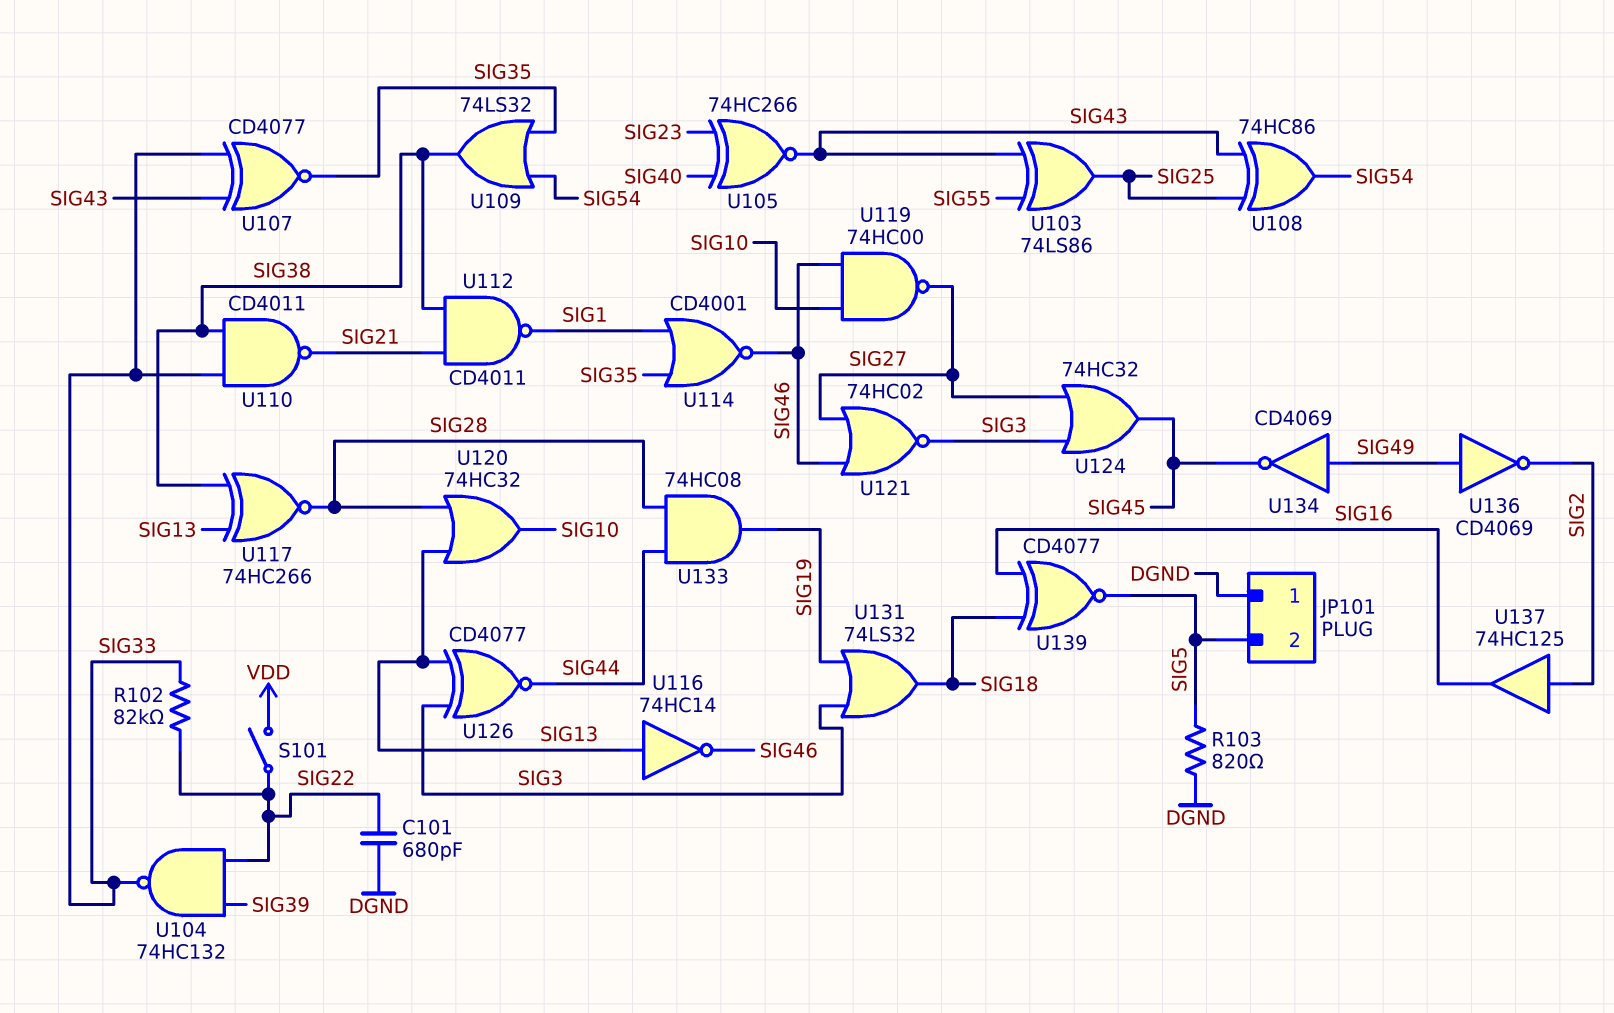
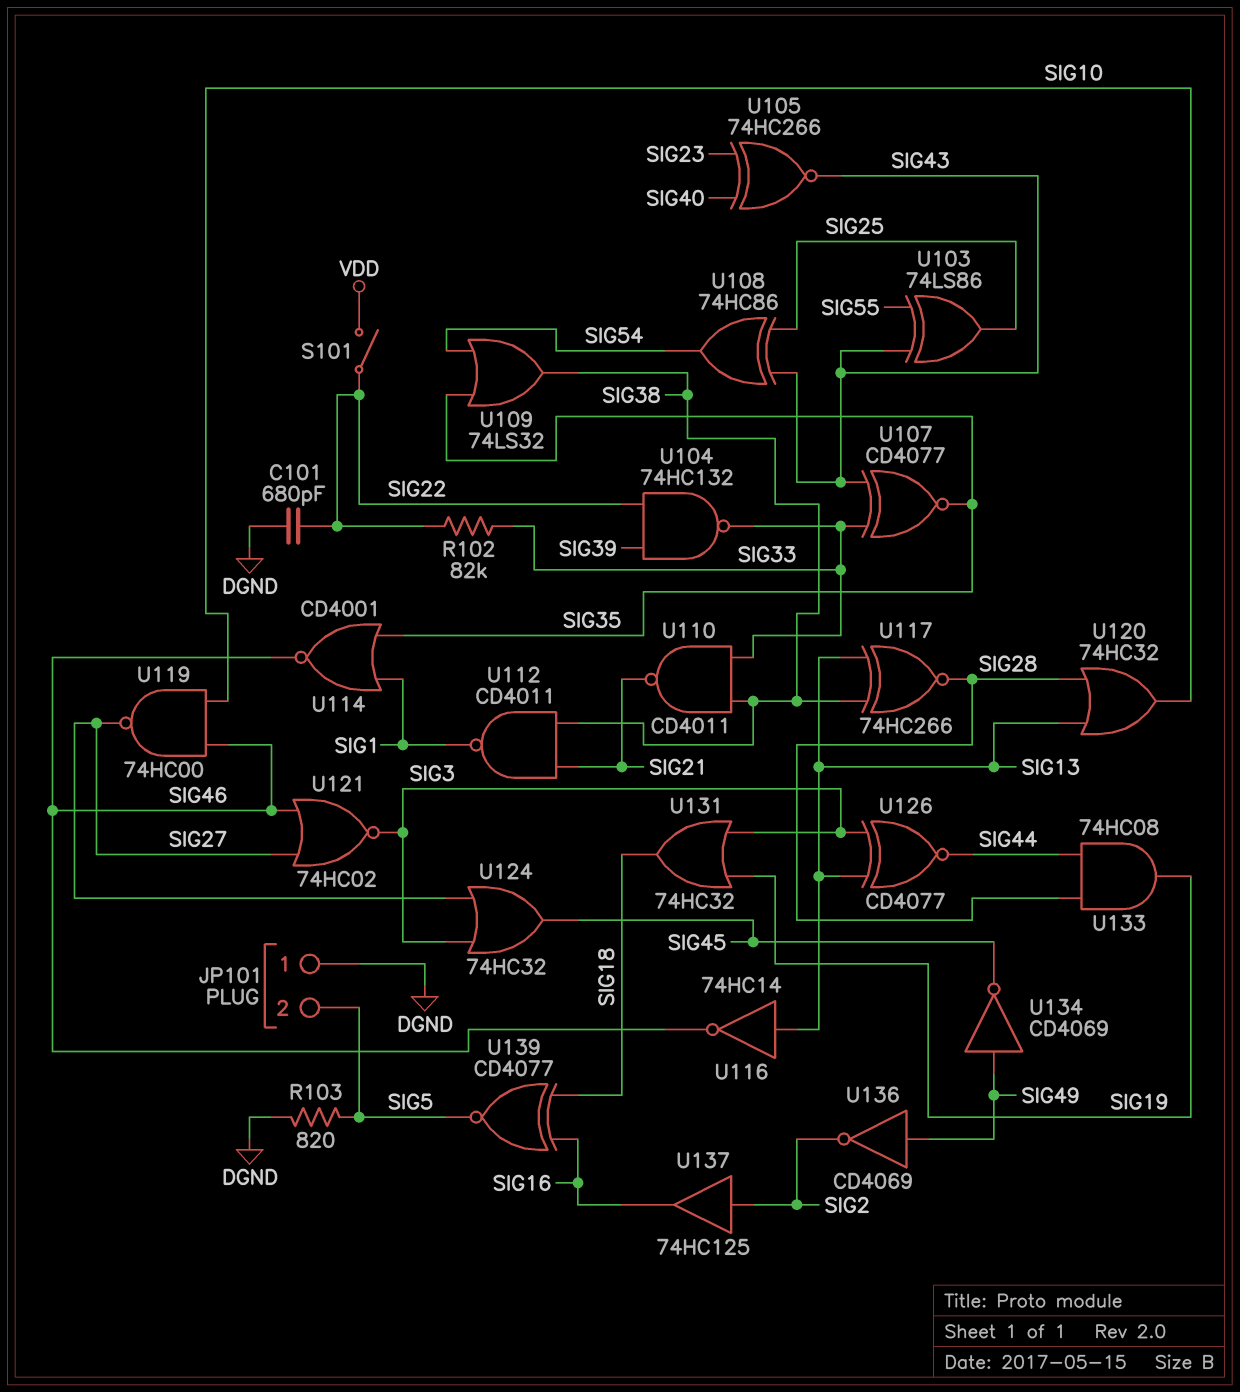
U131: OR 74LS32 (in SIG3, in SIG19, out SIG18) -> OR 74HC32 (in SIG3, in SIG19, out SIG18)

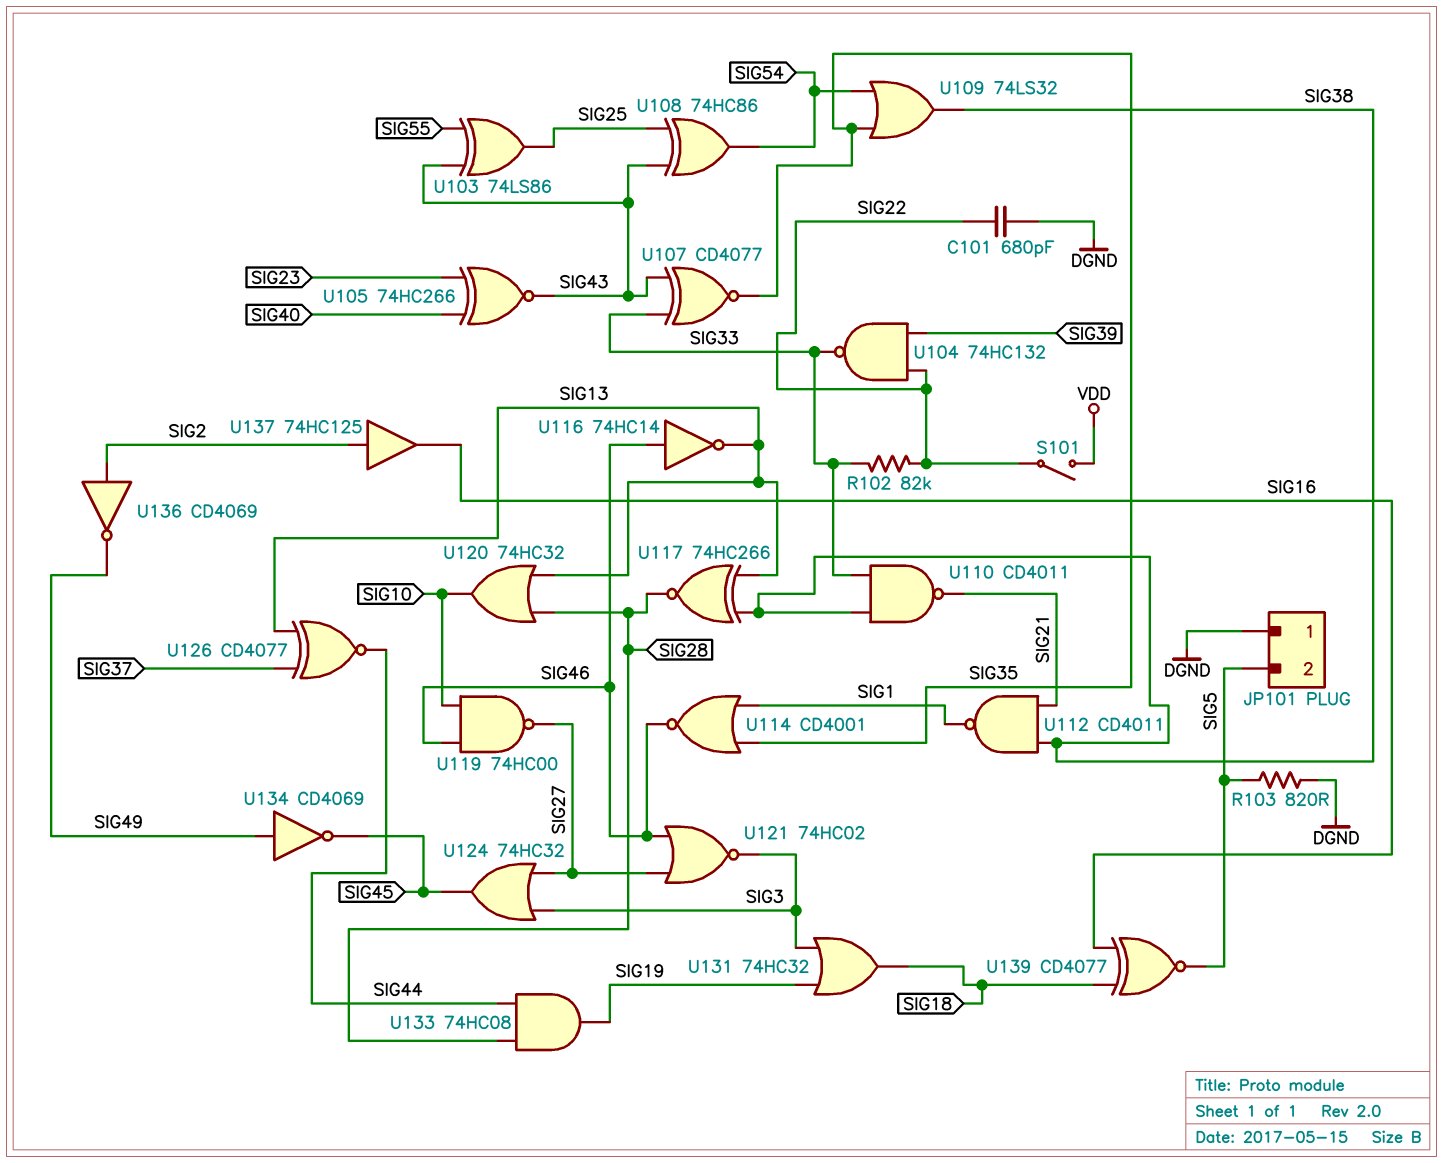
U116: NOT 74HC14 (in SIG13, out SIG46) -> NOT 74HC14 (in SIG46, out SIG13)
U126: XNOR CD4077 (in SIG3, in SIG13, out SIG44) -> XNOR CD4077 (in SIG13, in SIG37, out SIG44)
U136: NOT CD4069 (in SIG49, out SIG2) -> NOT CD4069 (in SIG2, out SIG49)

